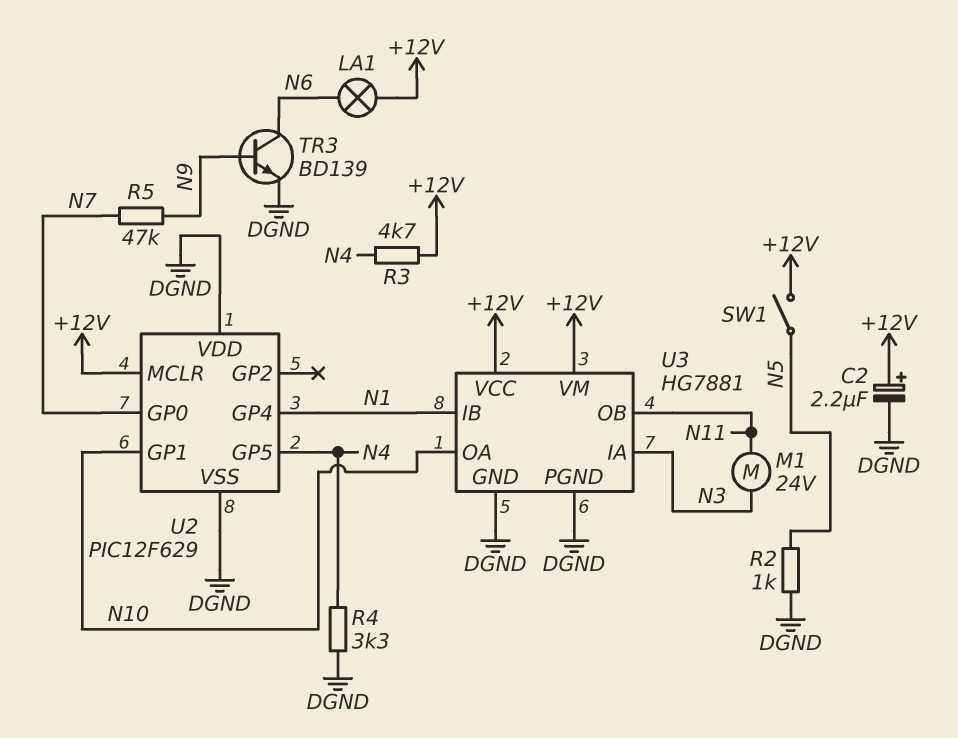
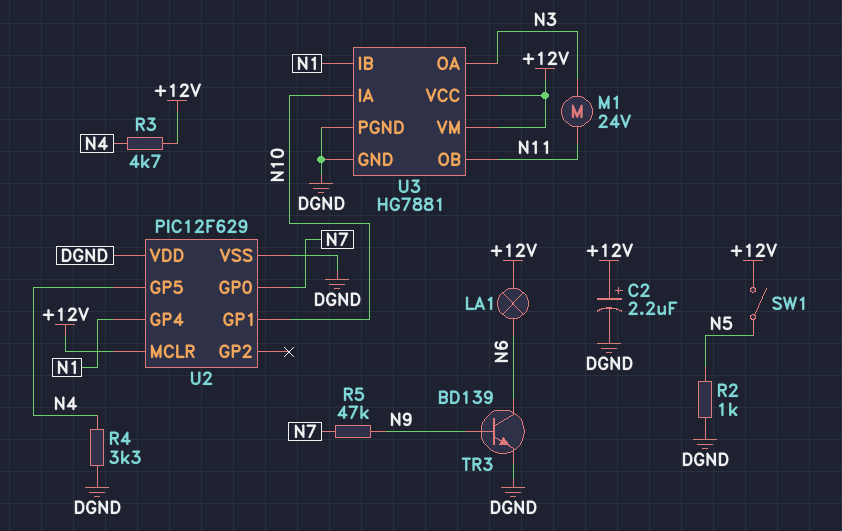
U3 pin IA: N3 -> N10
U3 pin OA: N10 -> N3

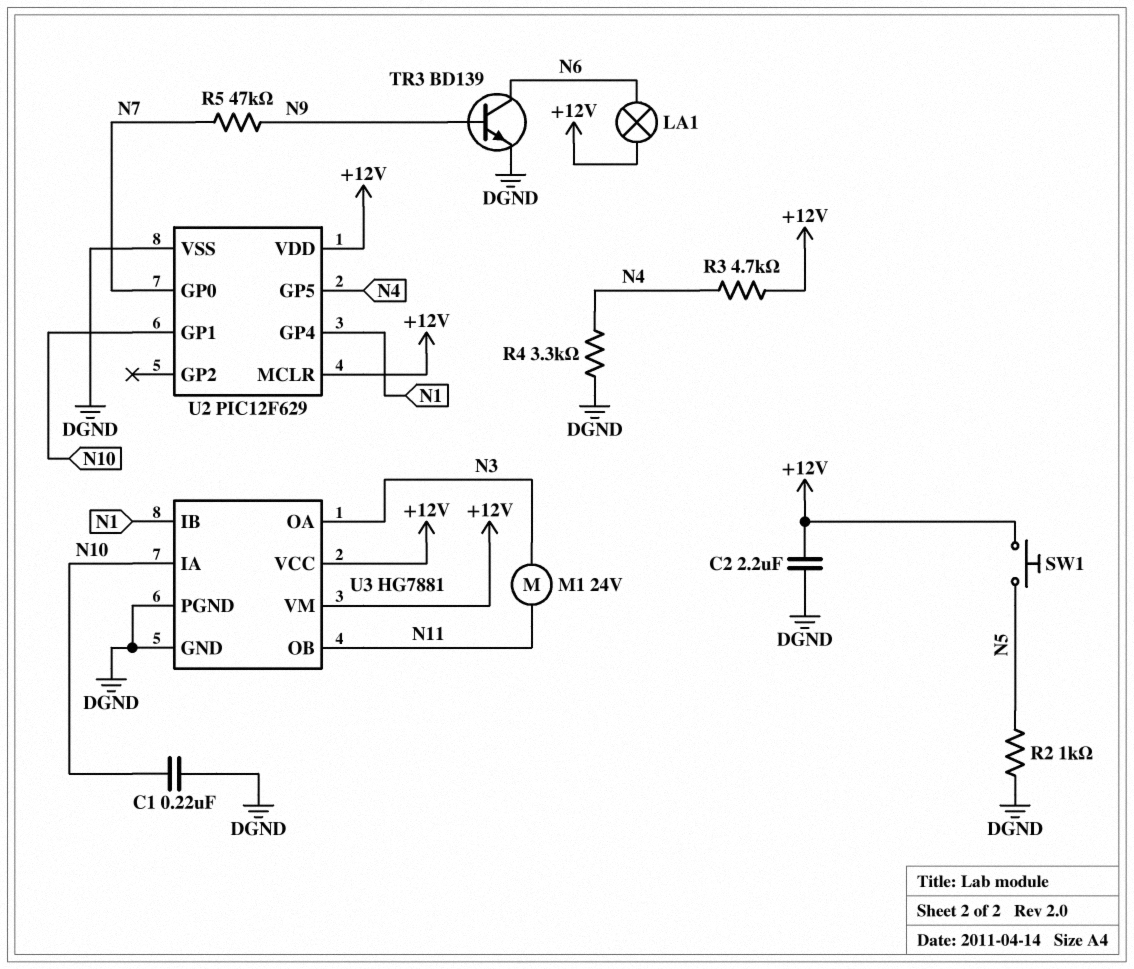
C1: none -> 220nF (DGND, N10)
C2: 2.2uF (plus +12V, minus DGND) -> 2.2uF (+12V, DGND)
SW1: switch (+12V, N5) -> button (+12V, N5)
U2 pin VDD: DGND -> +12V

